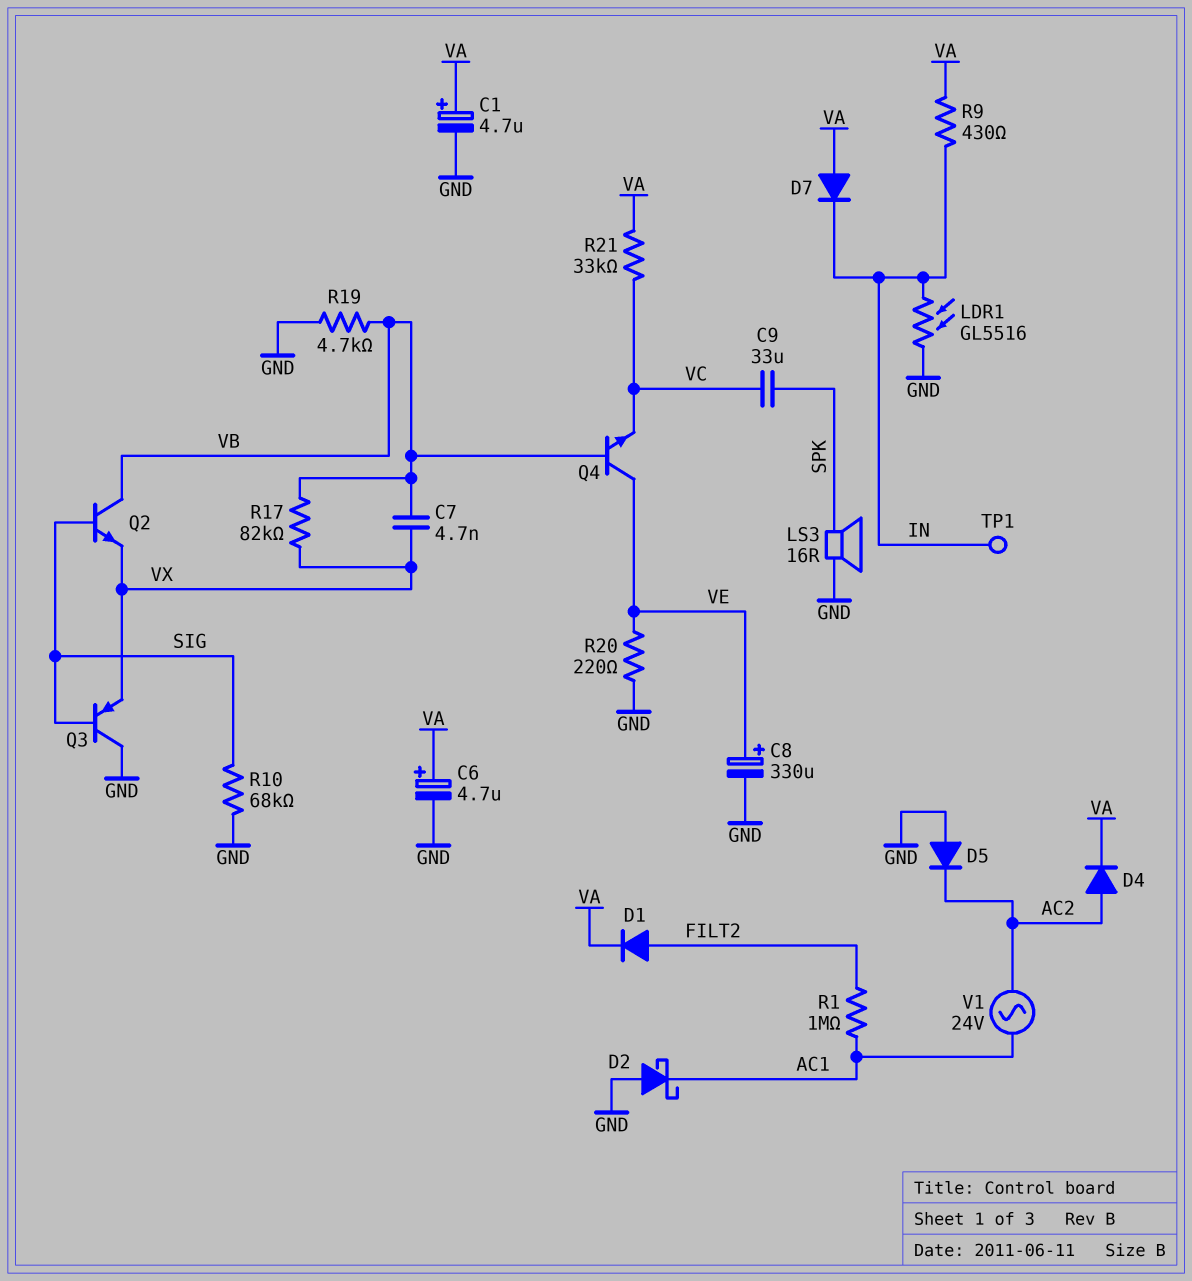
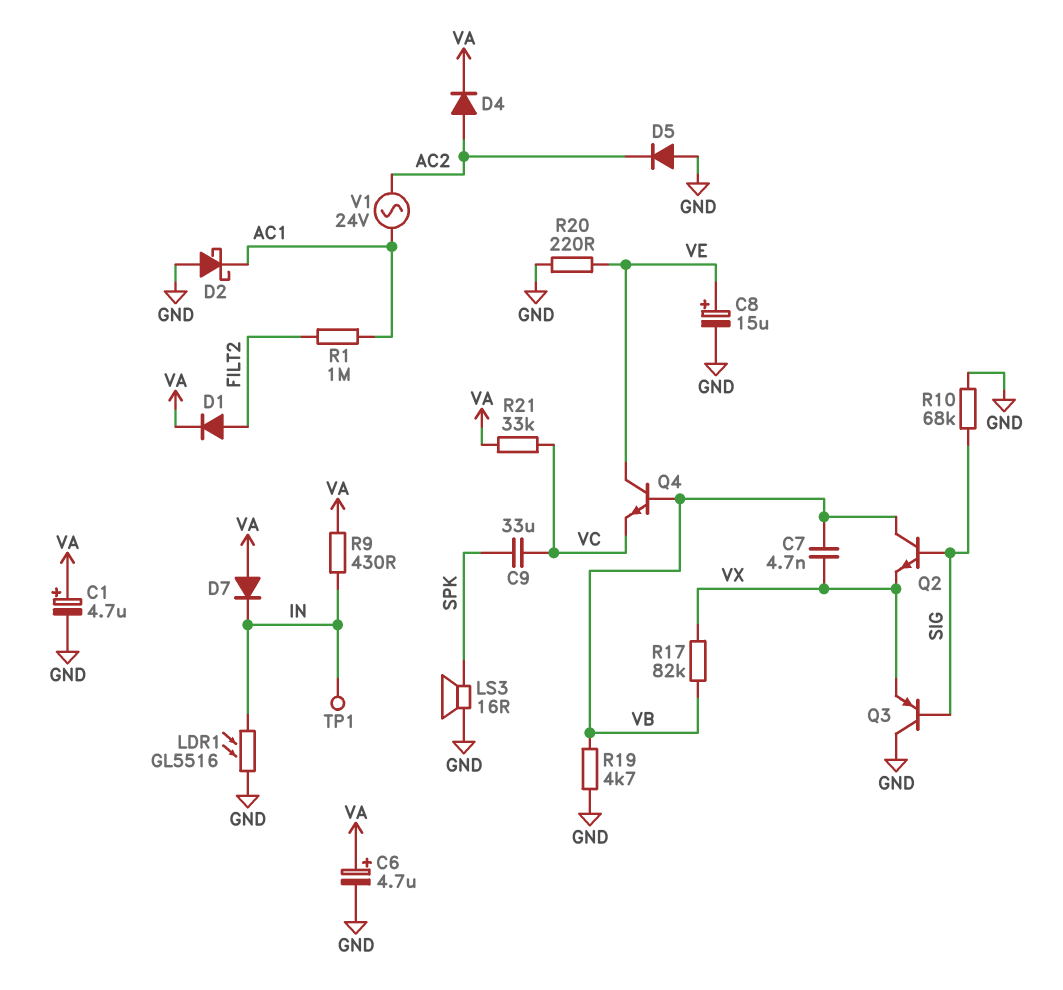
C8: 330uF (plus VE, minus GND) -> 15uF (plus VE, minus GND)

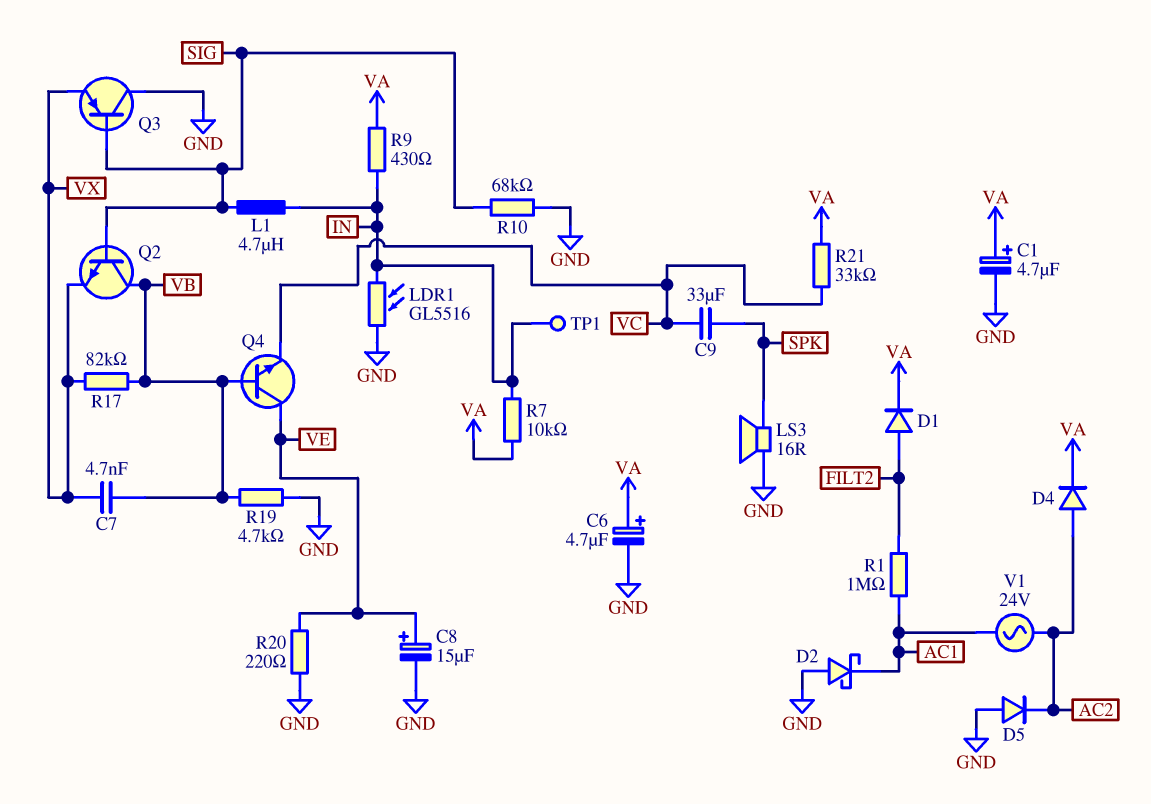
D7: diode (A VA, K IN) -> none
L1: none -> 4.7uH (IN, SIG)
R7: none -> 10k (IN, VA)

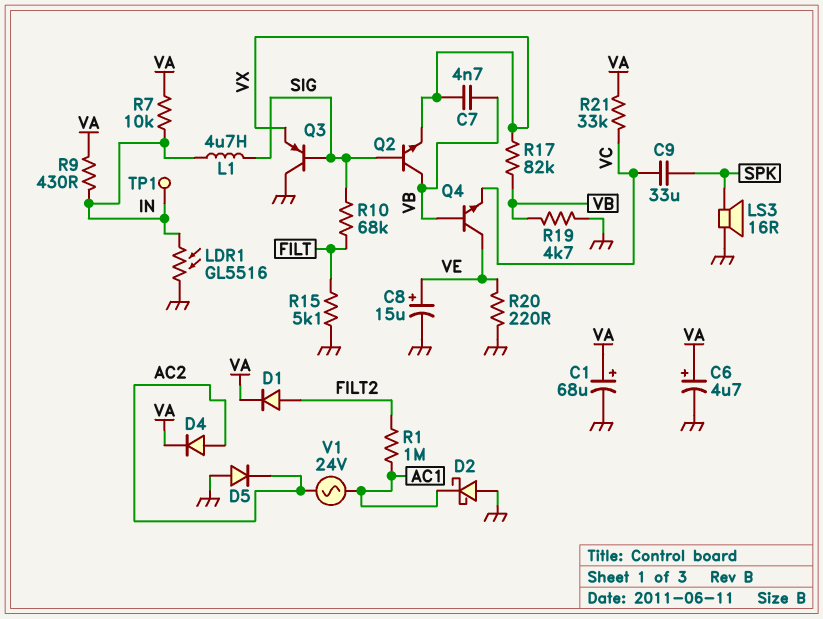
C1: 4.7uF (plus VA, minus GND) -> 68uF (plus VA, minus GND)
R10: 68k (GND, SIG) -> 68k (FILT, SIG)
R15: none -> 5.1k (FILT, GND)

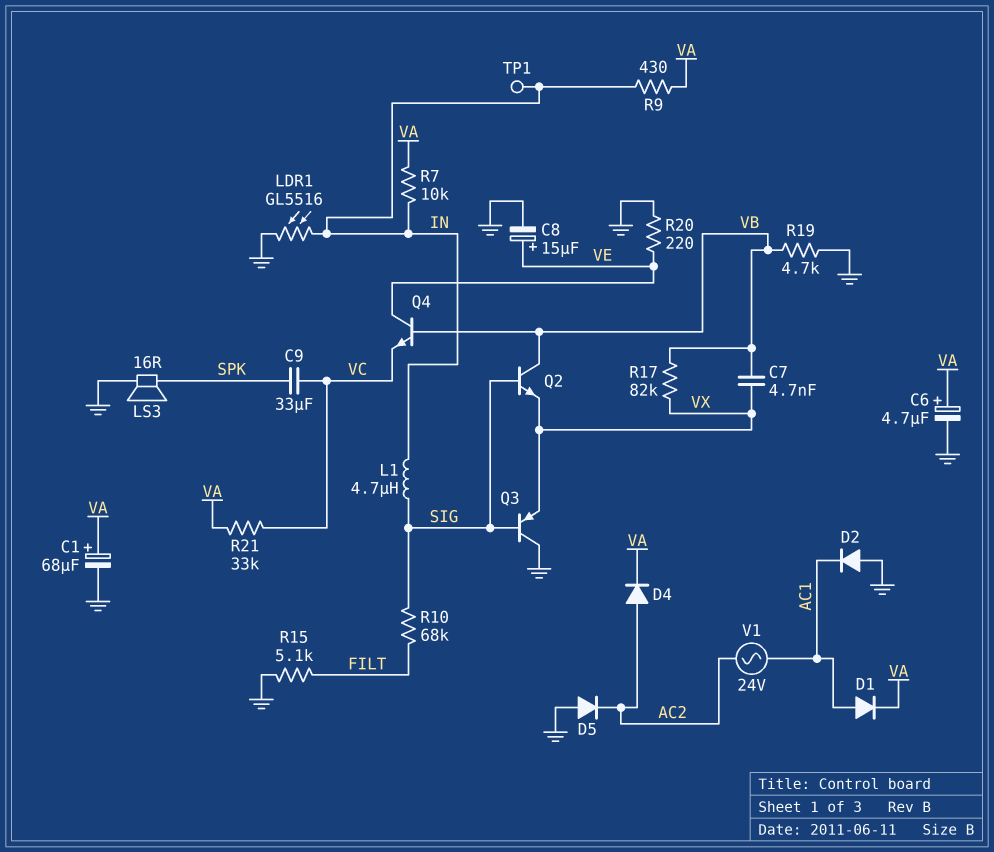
D1: diode (A FILT2, K VA) -> diode (A AC1, K VA)
D2: schottky (A GND, K AC1) -> diode (A GND, K AC1)
R1: 1M (AC1, FILT2) -> none

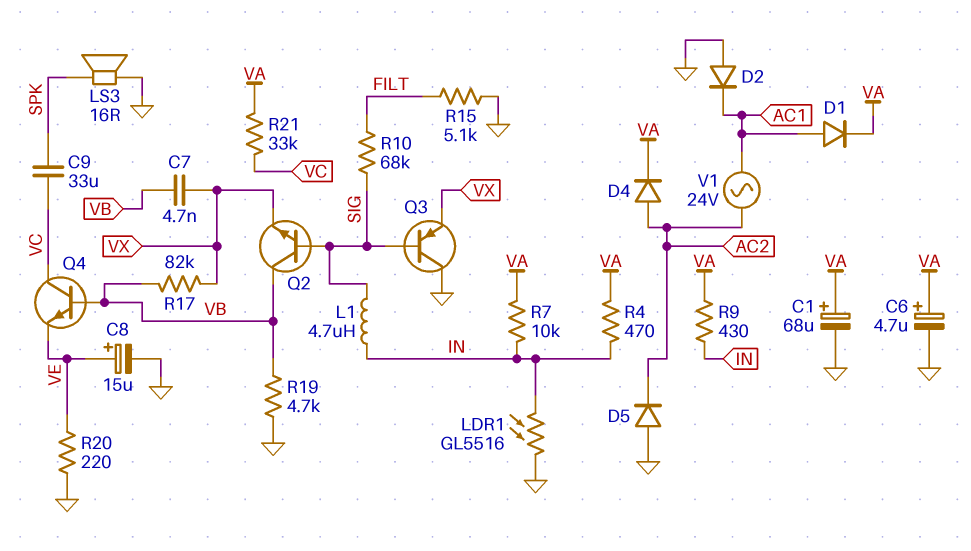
Q4: NPN (B VB, C VE, E VC) -> NPN (B VB, C VC, E VE)
R4: none -> 470 (IN, VA)
TP1: test point (IN) -> none

